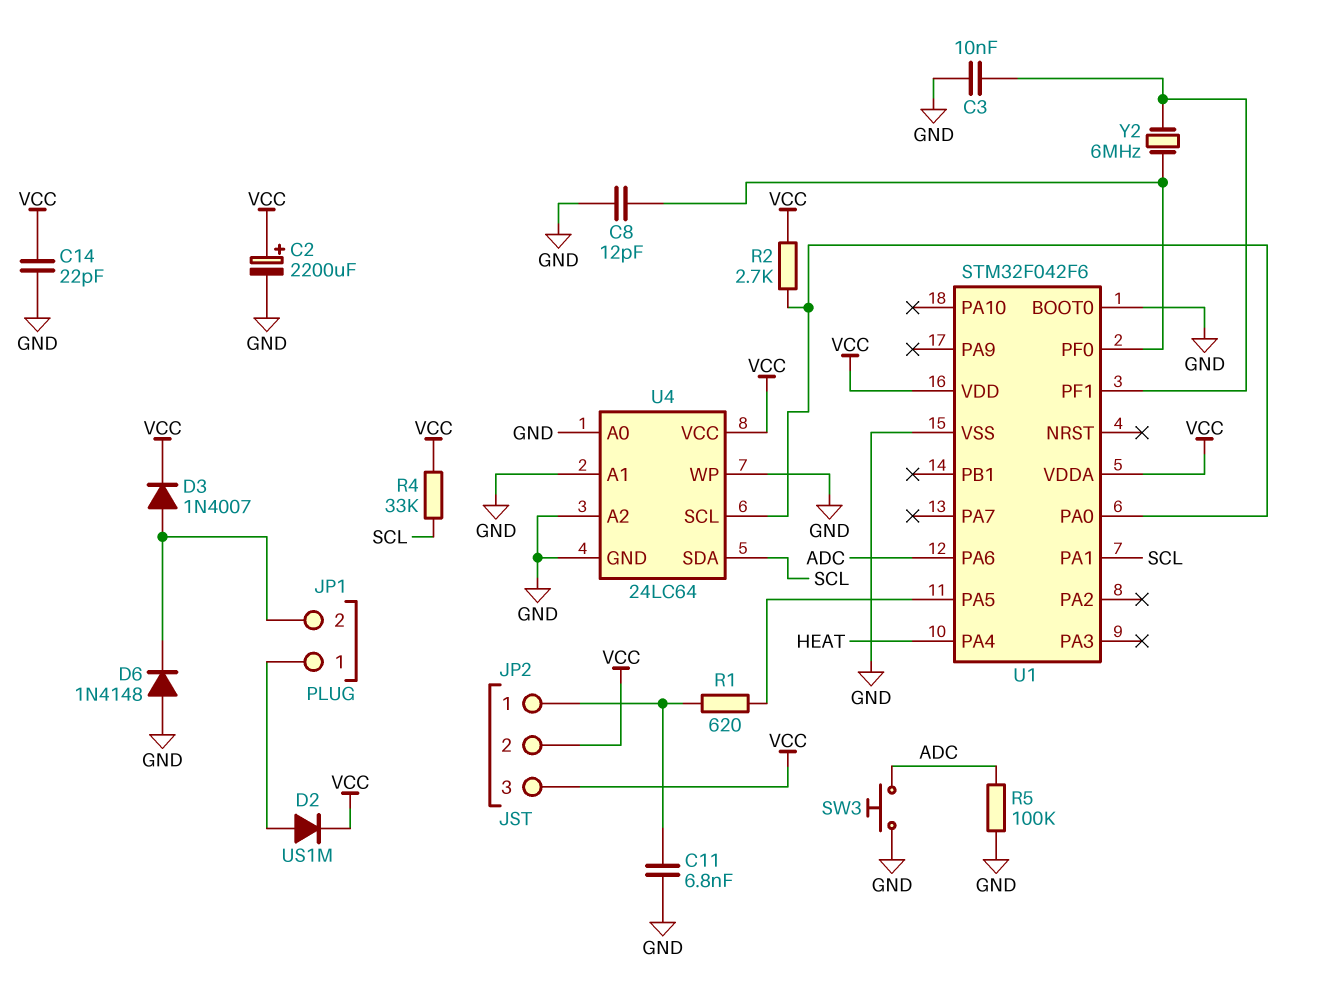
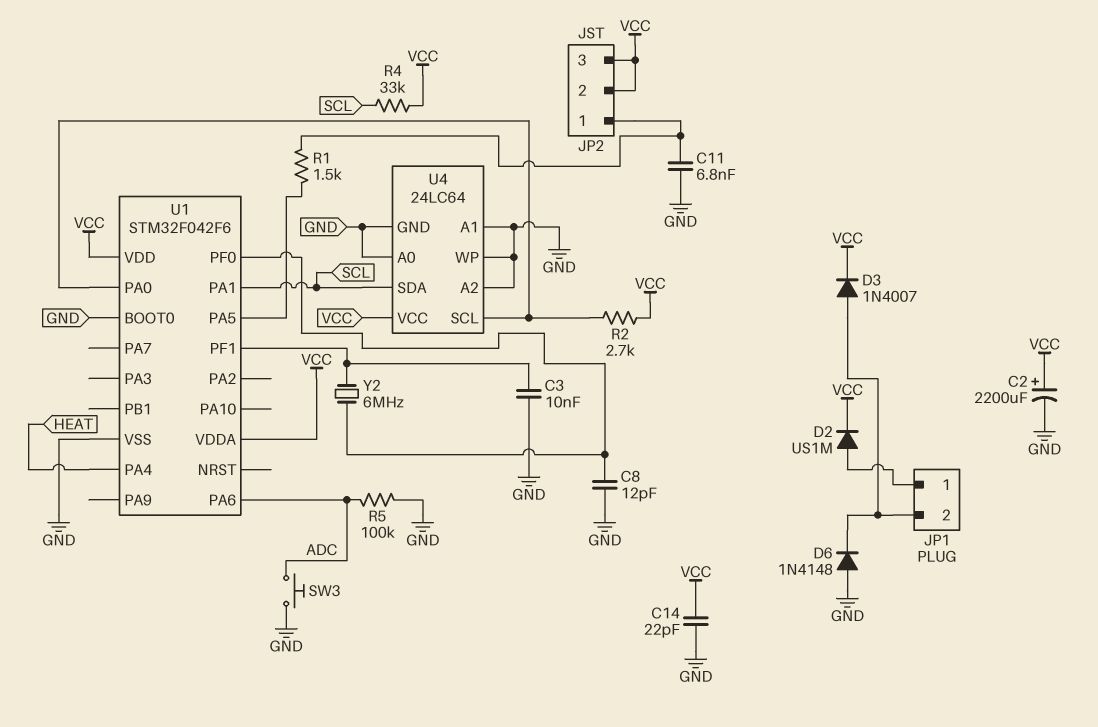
R1: 620 (JP2/1, U1/PA5) -> 1.5k (JP2/1, U1/PA5)

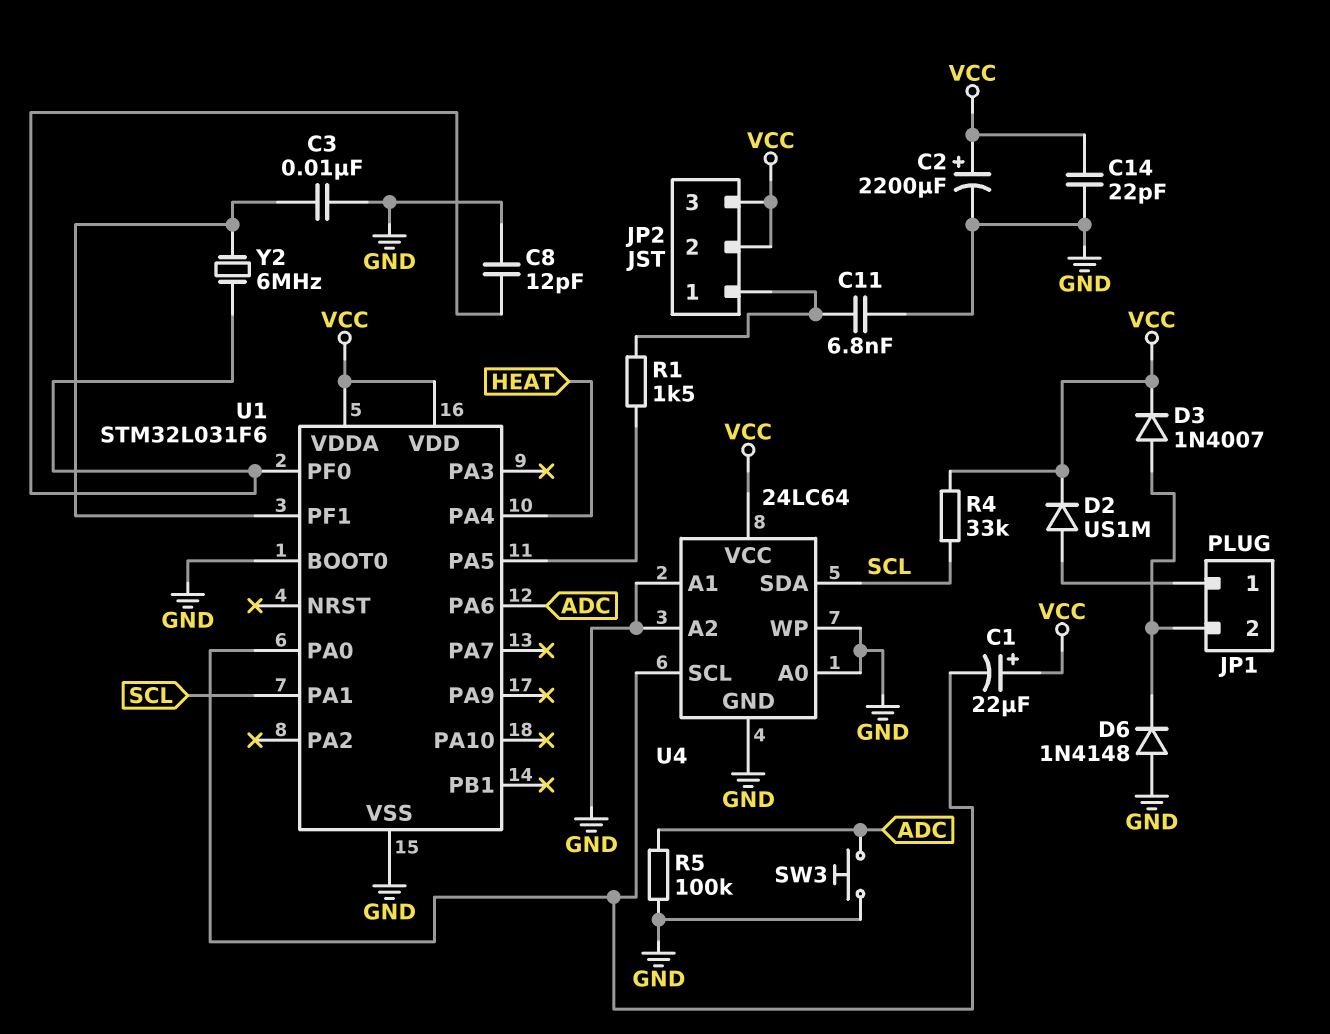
C1: none -> 22uF (plus VCC, minus U1/PA0)
R2: 2.7k (U1/PA0, VCC) -> none
U1: STM32F042F6 -> STM32L031F6

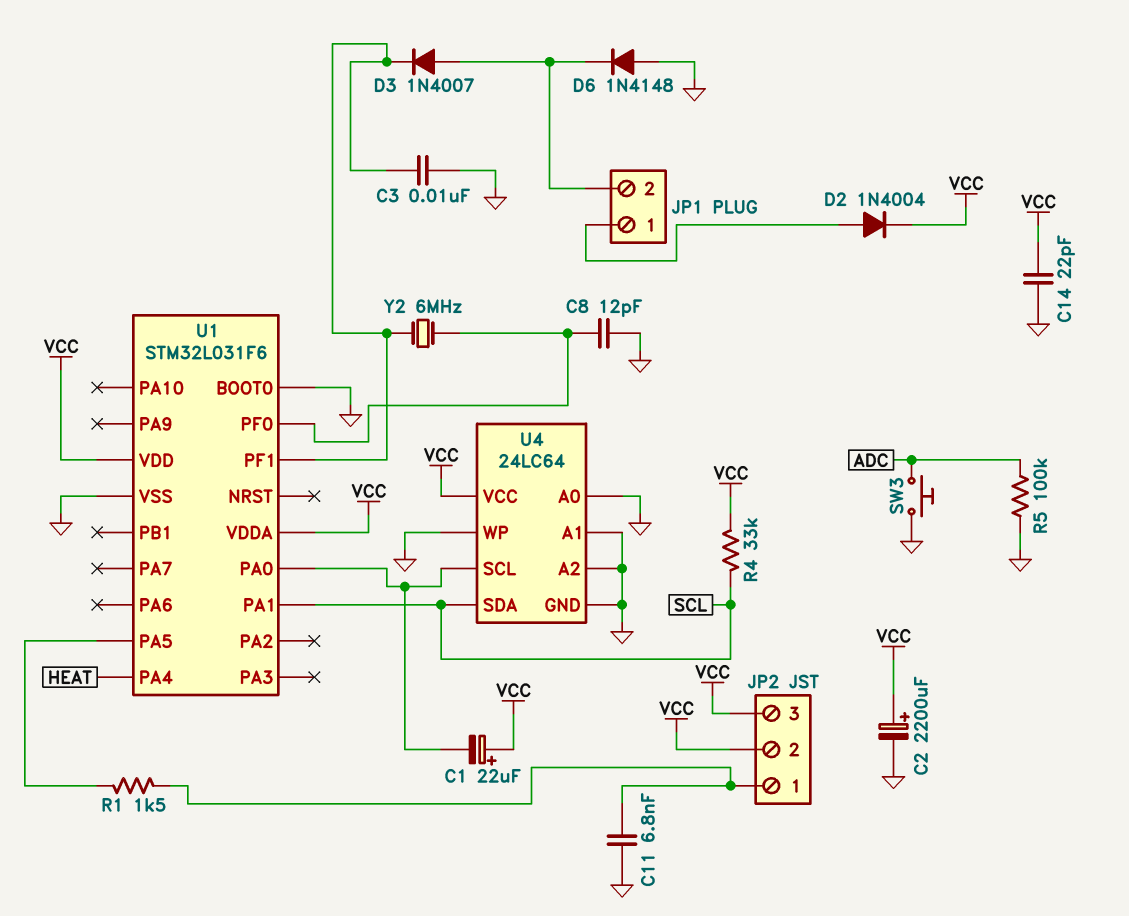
D2: diode US1M (A JP1/1, K VCC) -> diode 1N4004 (A JP1/1, K VCC)
D3: diode 1N4007 (A JP1/2, K VCC) -> diode 1N4007 (A JP1/2, K U1/PF1)
U1 pin PA6: ADC -> none

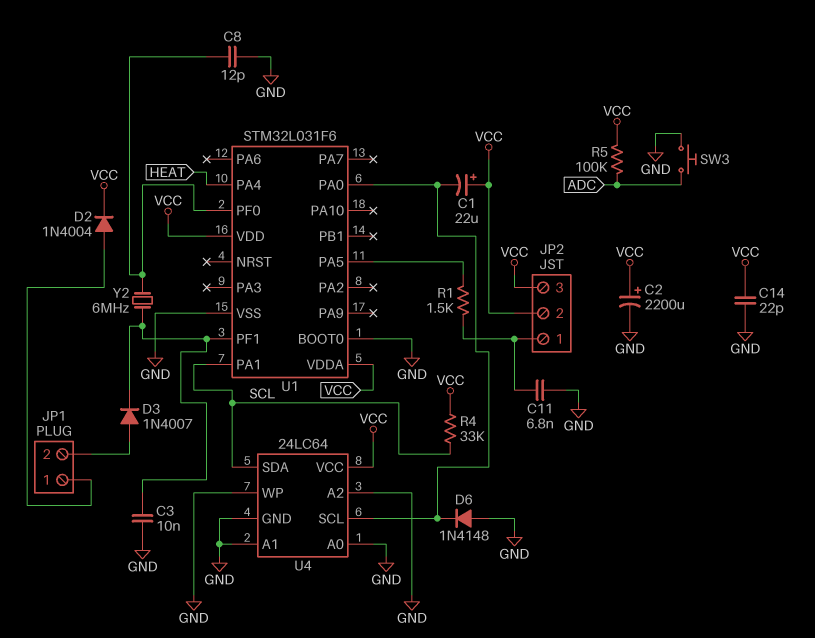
D6: diode 1N4148 (A GND, K JP1/2) -> diode 1N4148 (A GND, K U1/PA0)
R5: 100k (ADC, GND) -> 100k (ADC, VCC)

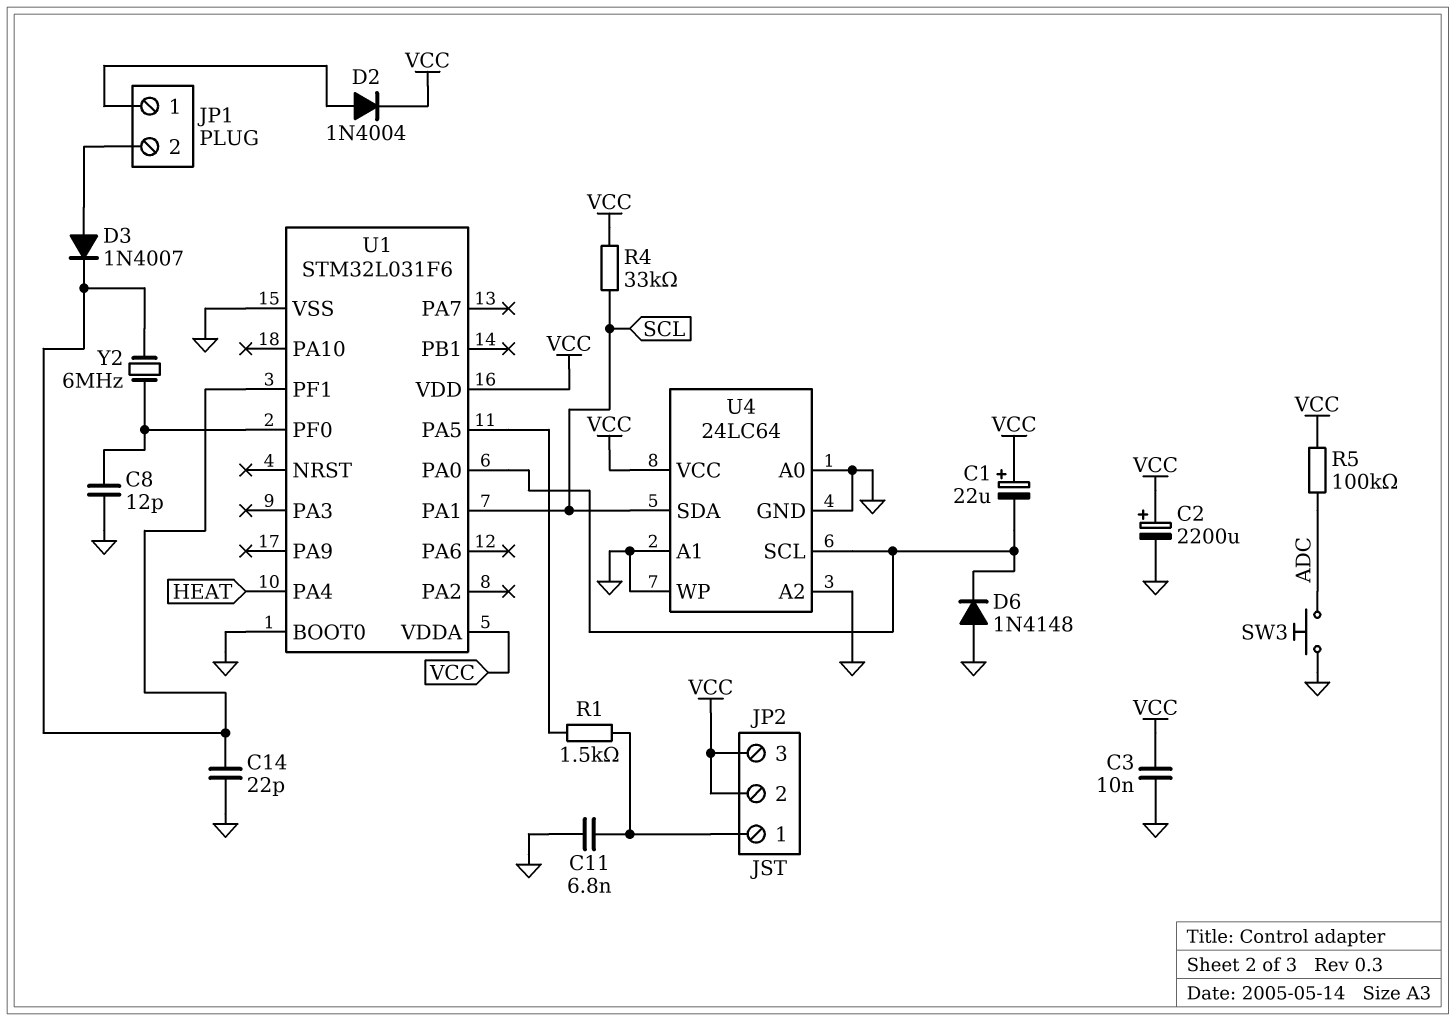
C3: 10nF (GND, U1/PF1) -> 10nF (GND, VCC)
C14: 22pF (GND, VCC) -> 22pF (GND, U1/PF1)

